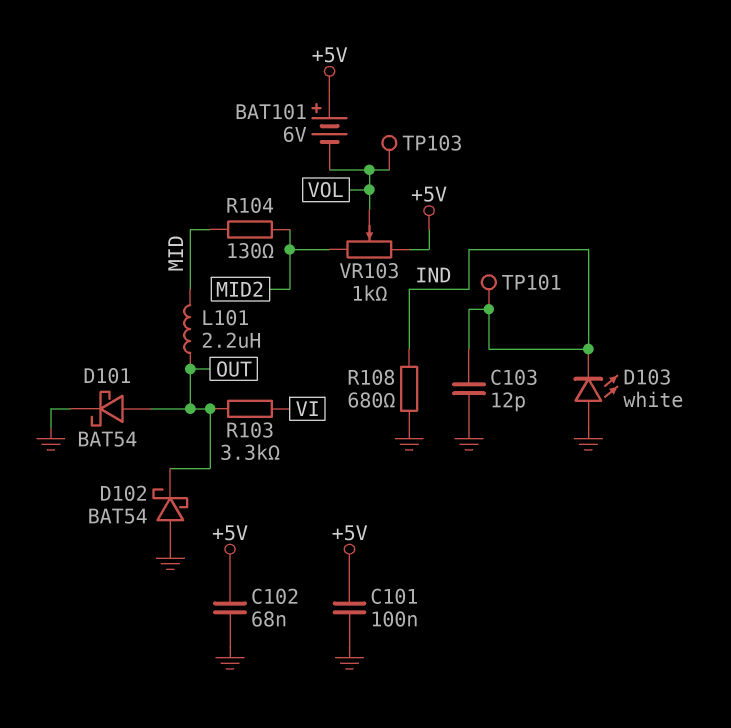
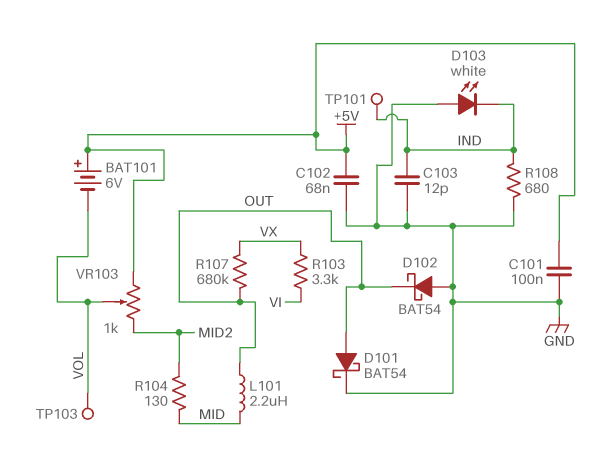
R103: 3.3k (OUT, VI) -> 3.3k (VI, VX)
R107: none -> 680k (OUT, VX)

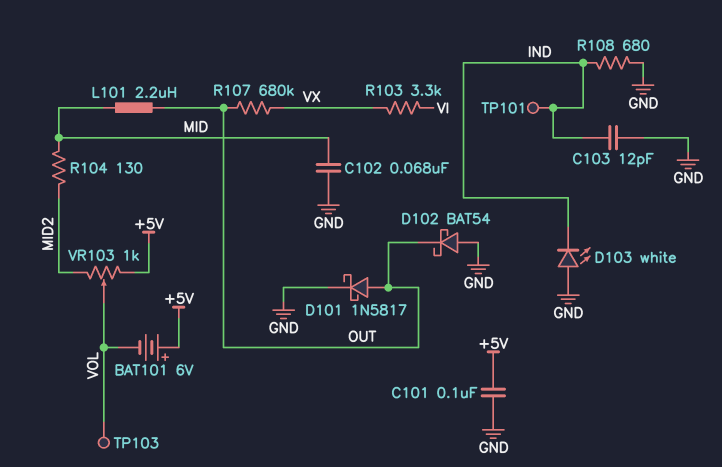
C102: 68nF (+5V, GND) -> 68nF (GND, MID)
D101: schottky BAT54 (A OUT, K GND) -> schottky 1N5817 (A OUT, K GND)

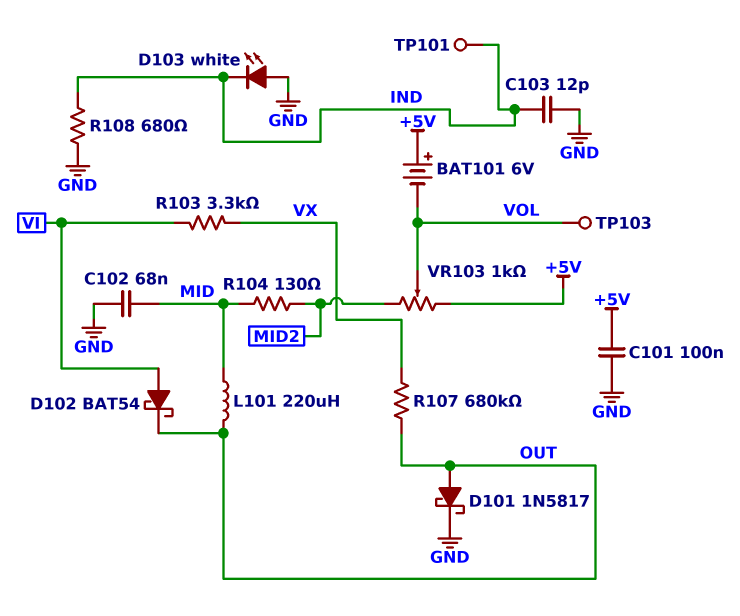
D102: schottky BAT54 (A GND, K OUT) -> schottky BAT54 (A VI, K OUT)
L101: 2.2uH (MID, OUT) -> 220uH (MID, OUT)

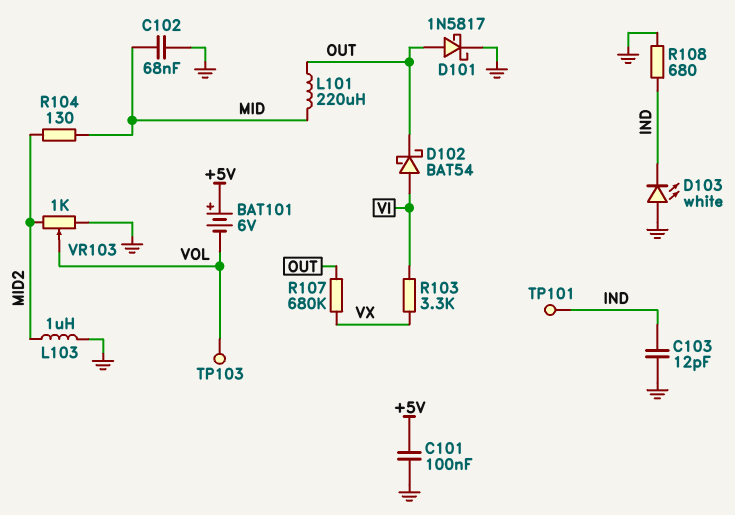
L103: none -> 1uH (GND, MID2)
VR103: 1k (+5V, MID2, wiper VOL) -> 1k (GND, MID2, wiper VOL)

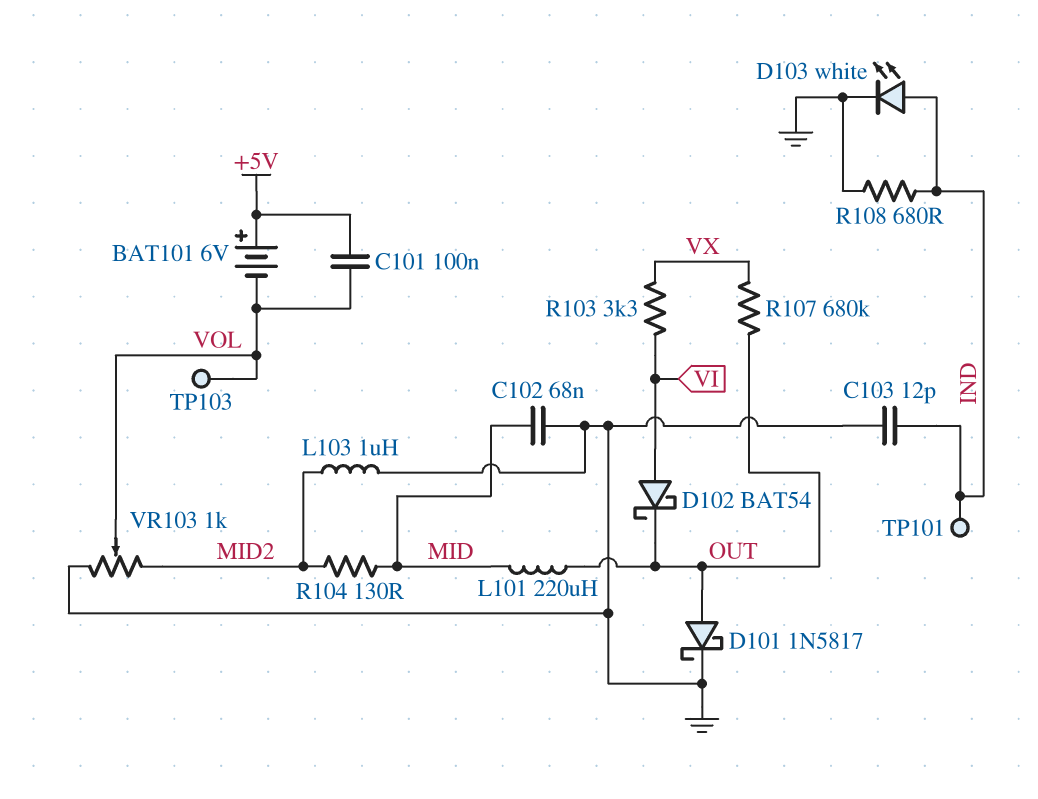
C101: 100nF (+5V, GND) -> 100nF (+5V, VOL)
D103: LED white (A GND, K IND) -> LED white (A IND, K GND)

